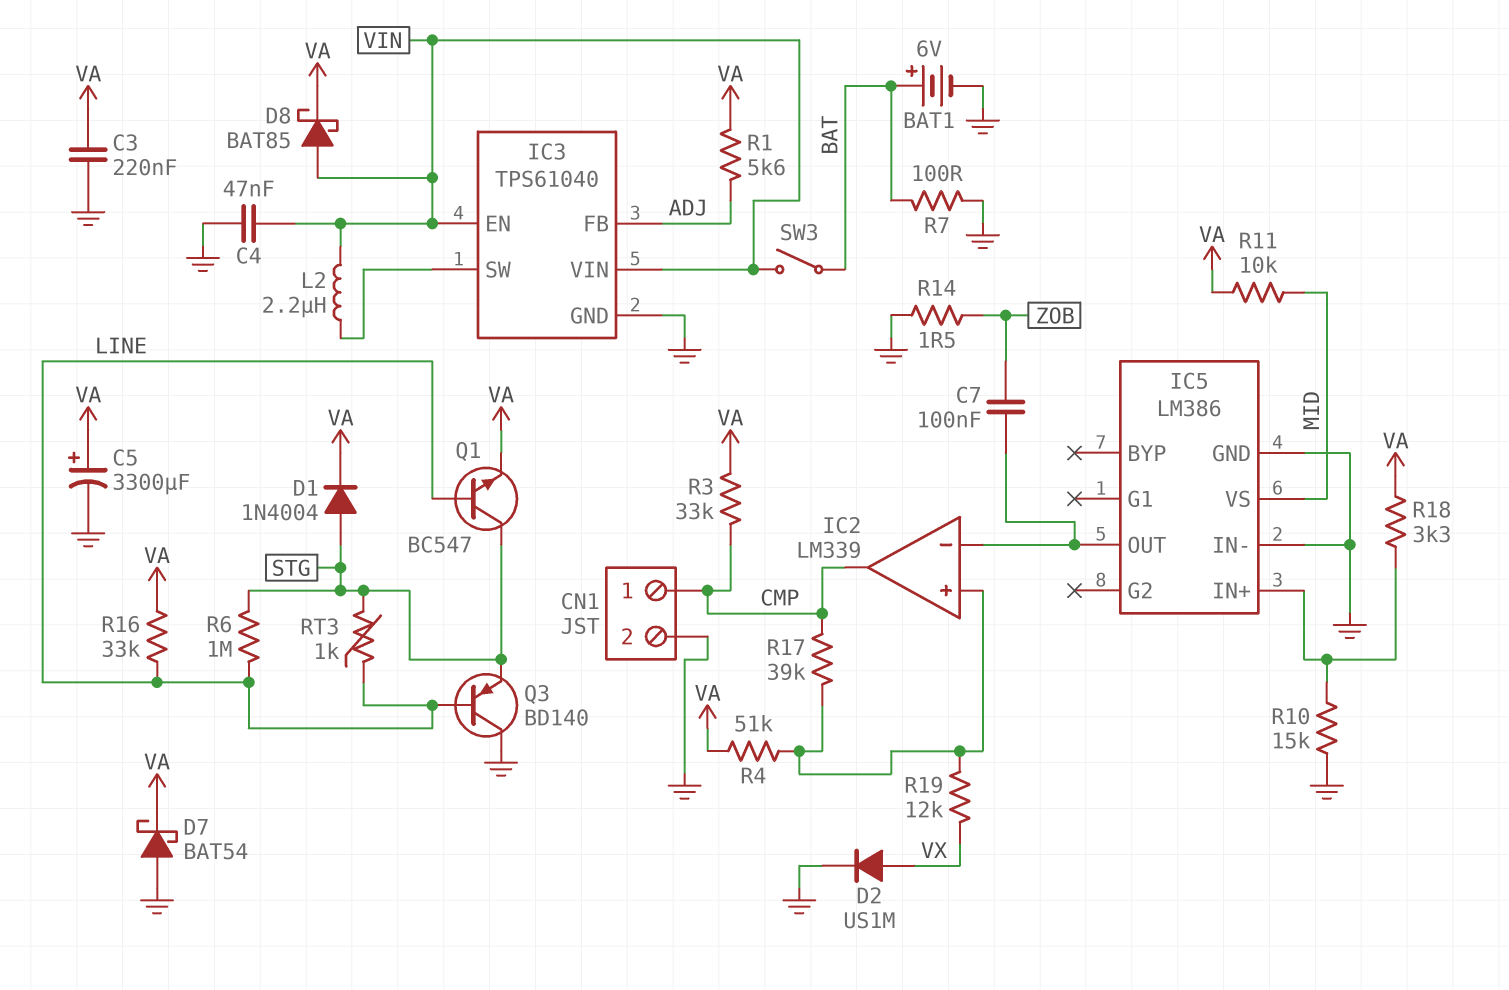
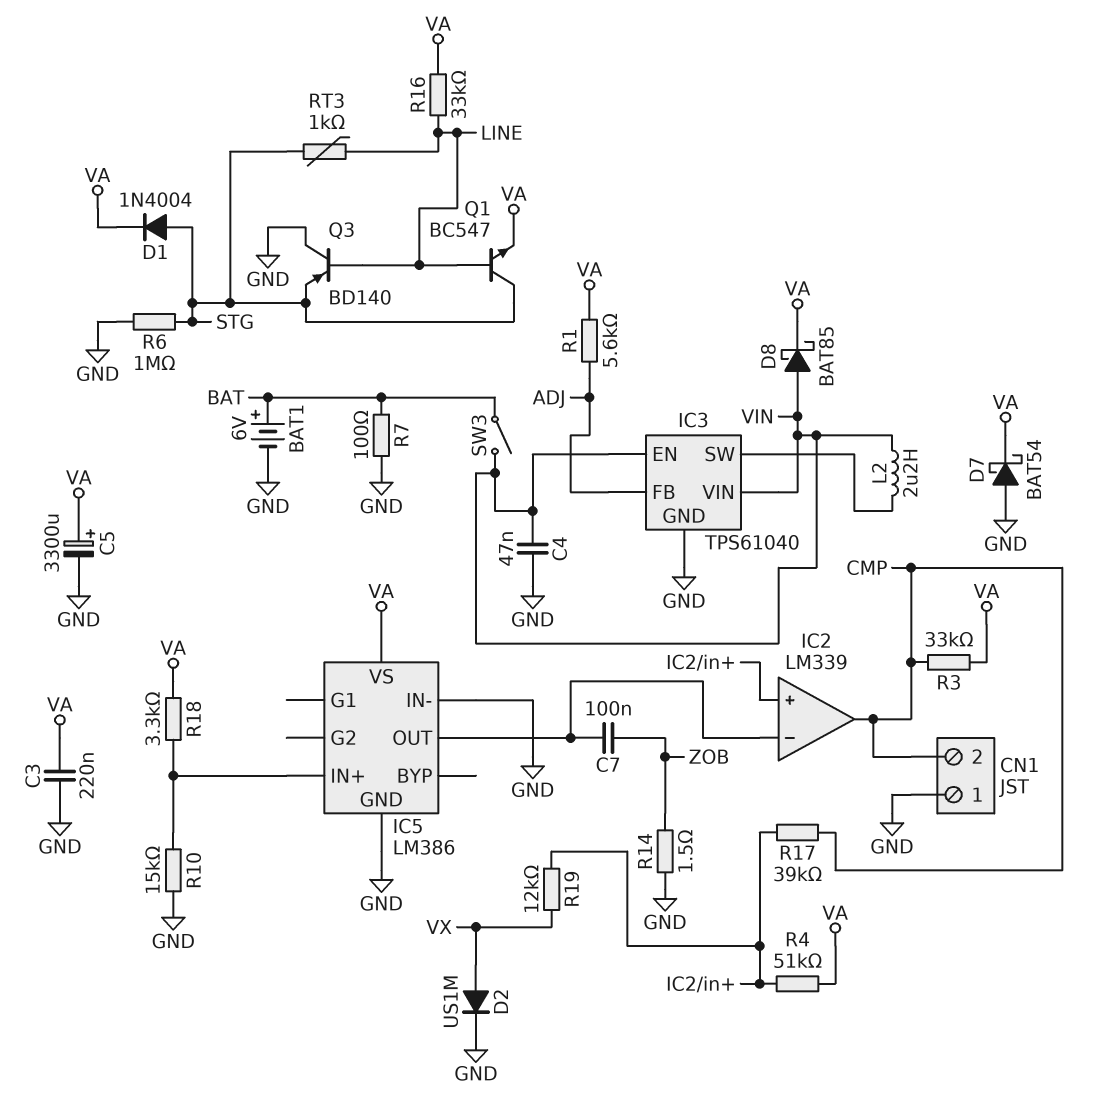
CN1 pin 1: CMP -> GND
CN1 pin 2: GND -> CMP
IC5 pin VS: MID -> VA
R6: 1M (LINE, STG) -> 1M (GND, STG)
R11: 10k (MID, VA) -> none

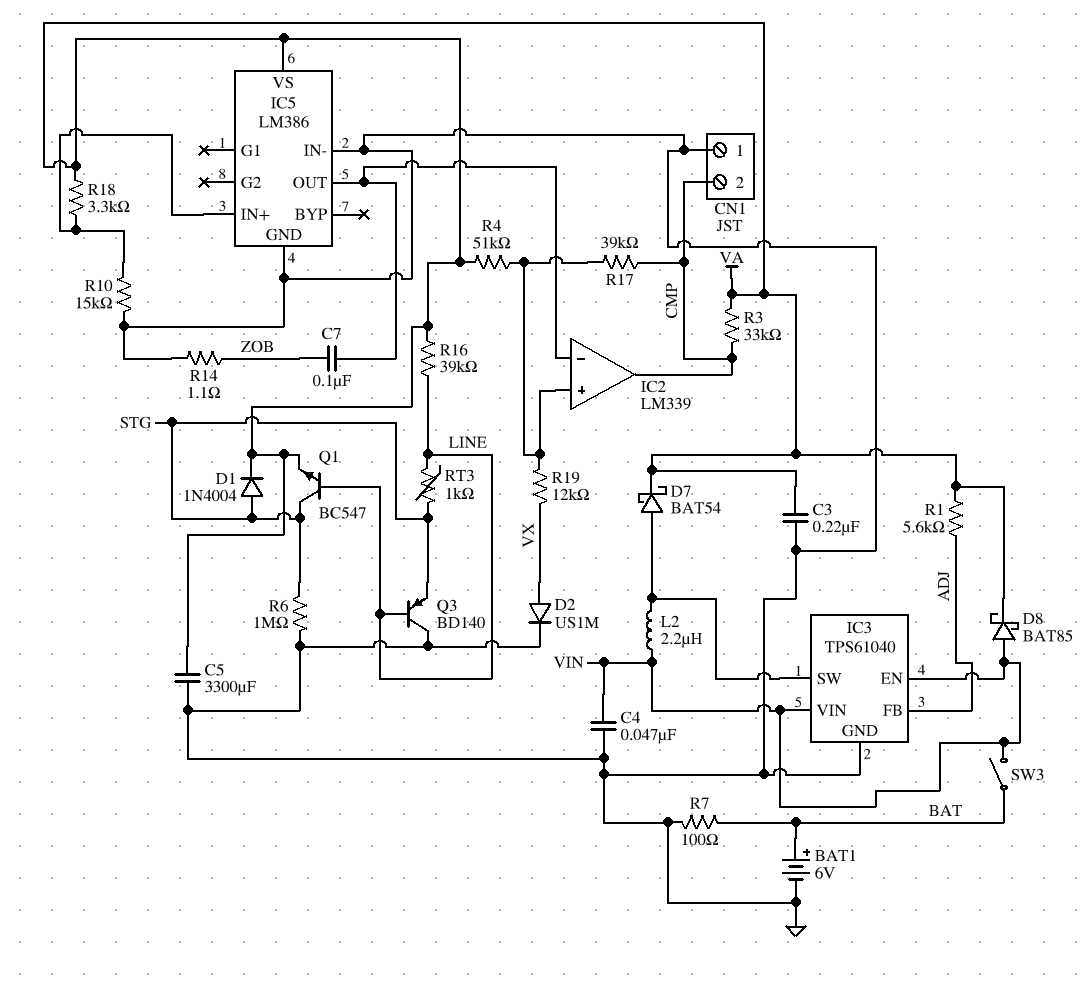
C5: 3300uF (plus VA, minus GND) -> 3300uF (GND, VA)
D7: schottky BAT54 (A GND, K VA) -> schottky BAT54 (A IC3/SW, K VA)
R14: 1.5 (GND, ZOB) -> 1.1 (GND, ZOB)
R16: 33k (LINE, VA) -> 39k (LINE, VA)

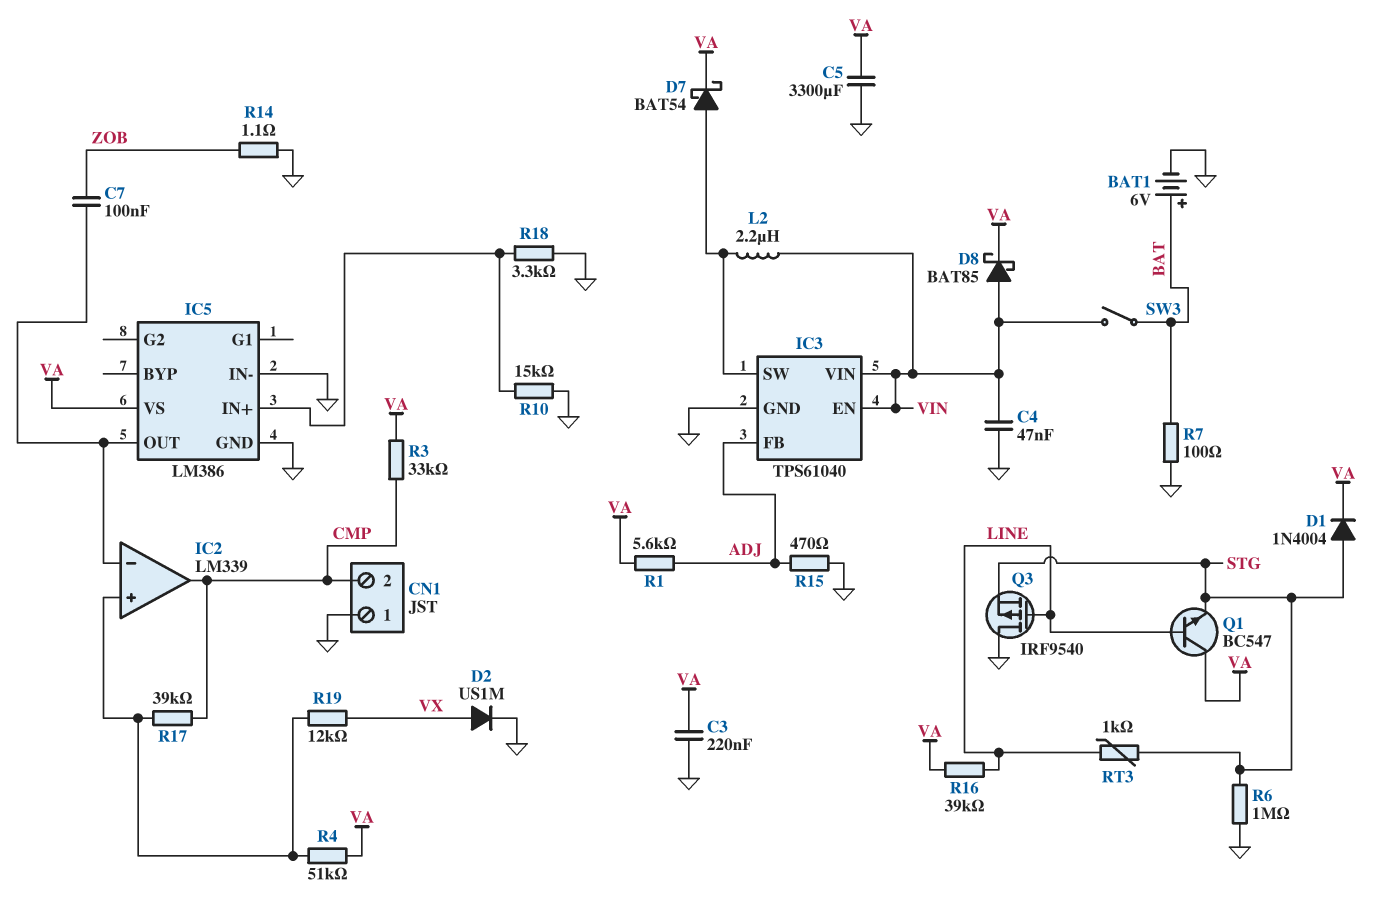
Q1: NPN BC547 (B LINE, C STG, E VA) -> NPN BC547 (B LINE, C VA, E STG)
Q3: PNP BD140 (B LINE, C GND, E STG) -> PMOS IRF9540 (G LINE, D GND, S STG)
R15: none -> 470 (ADJ, GND)
R18: 3.3k (IC5/IN+, VA) -> 3.3k (GND, IC5/IN+)

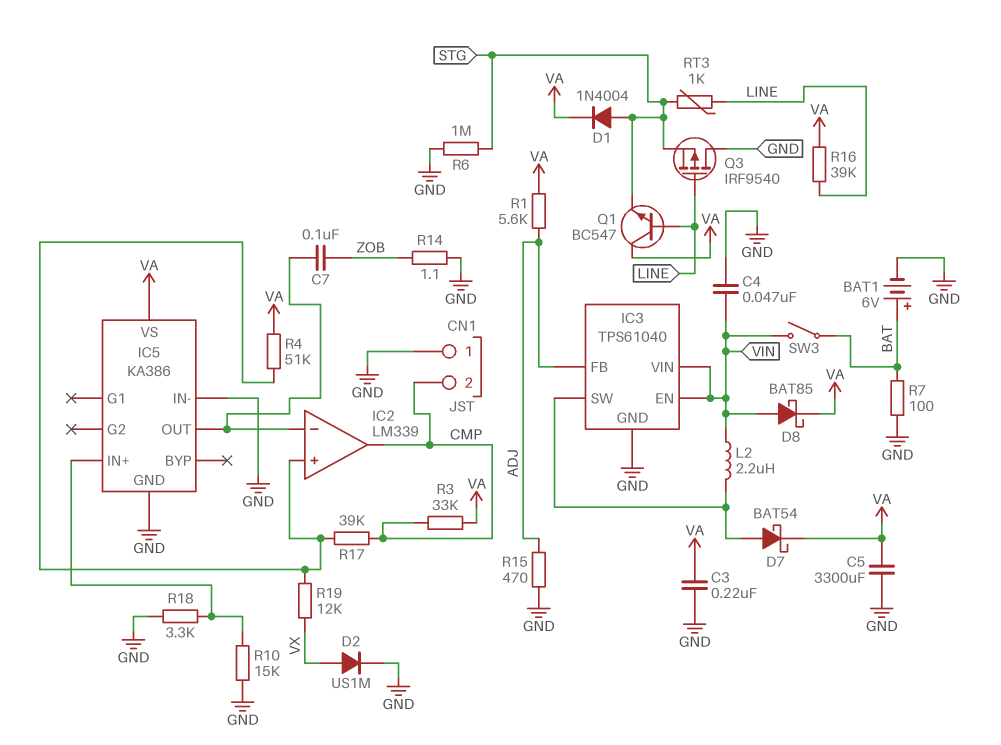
IC5: LM386 -> KA386

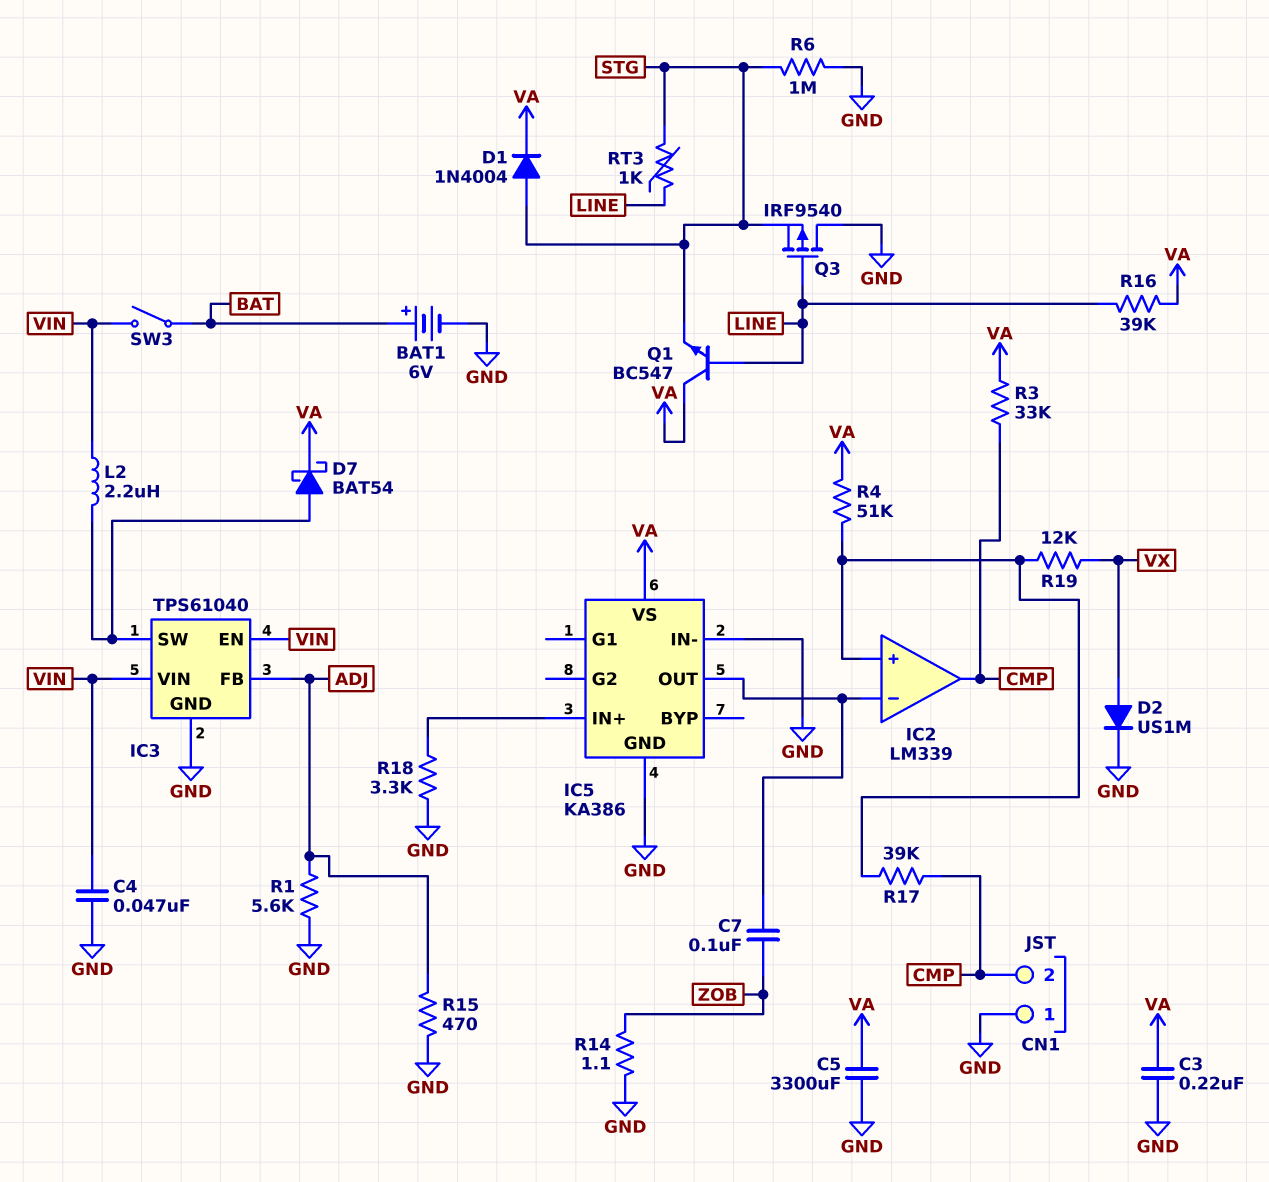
D8: schottky BAT85 (A VIN, K VA) -> none
R1: 5.6k (ADJ, VA) -> 5.6k (ADJ, GND)
R7: 100 (BAT, GND) -> none
R10: 15k (GND, IC5/IN+) -> none

